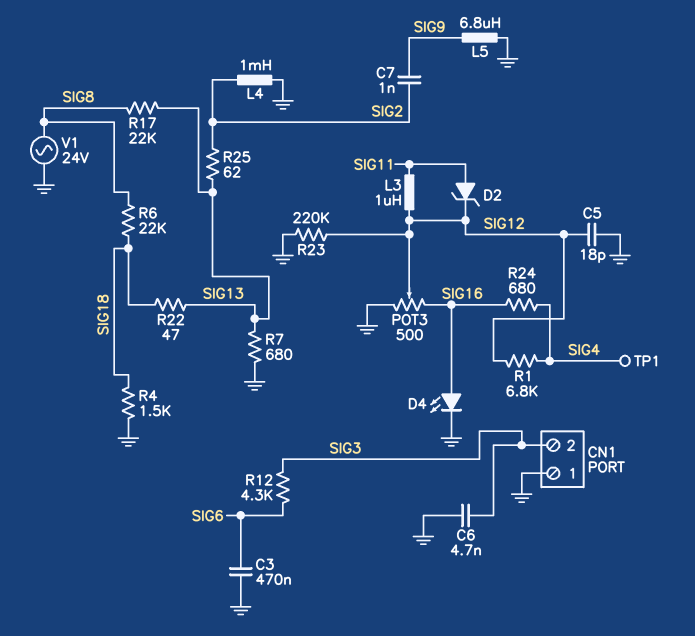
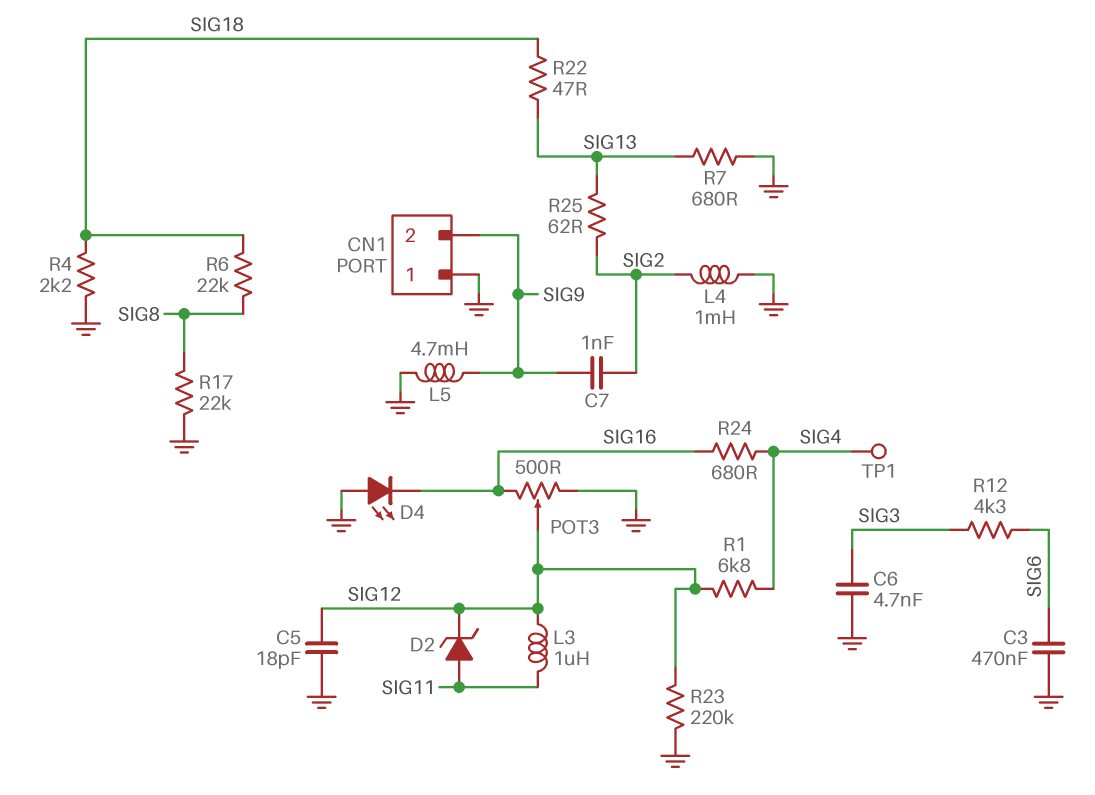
CN1 pin 2: SIG3 -> SIG9
D4: LED (A SIG16, K GND) -> LED (A GND, K SIG16)
L5: 6.8uH (GND, SIG9) -> 4.7mH (GND, SIG9)
R4: 1.5k (GND, SIG18) -> 2.2k (GND, SIG18)
R17: 22k (SIG8, SIG13) -> 22k (GND, SIG8)
V1: AC 24V (GND, SIG8) -> none

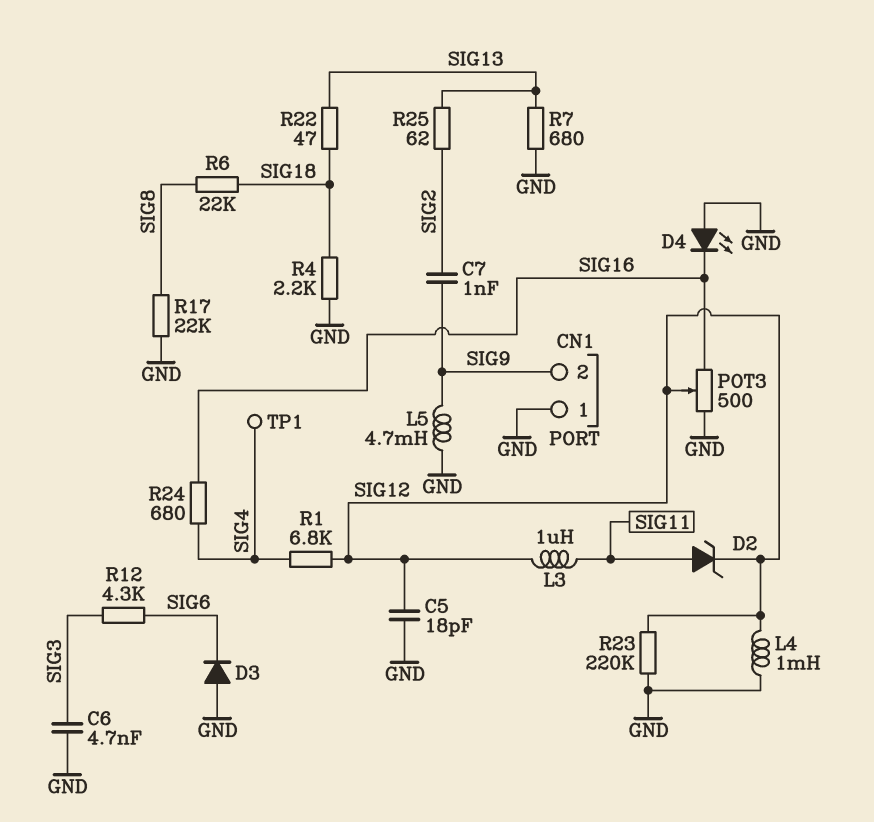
C3: 470nF (GND, SIG6) -> none
D3: none -> diode (A GND, K SIG6)
L4: 1mH (GND, SIG2) -> 1mH (GND, SIG12)

